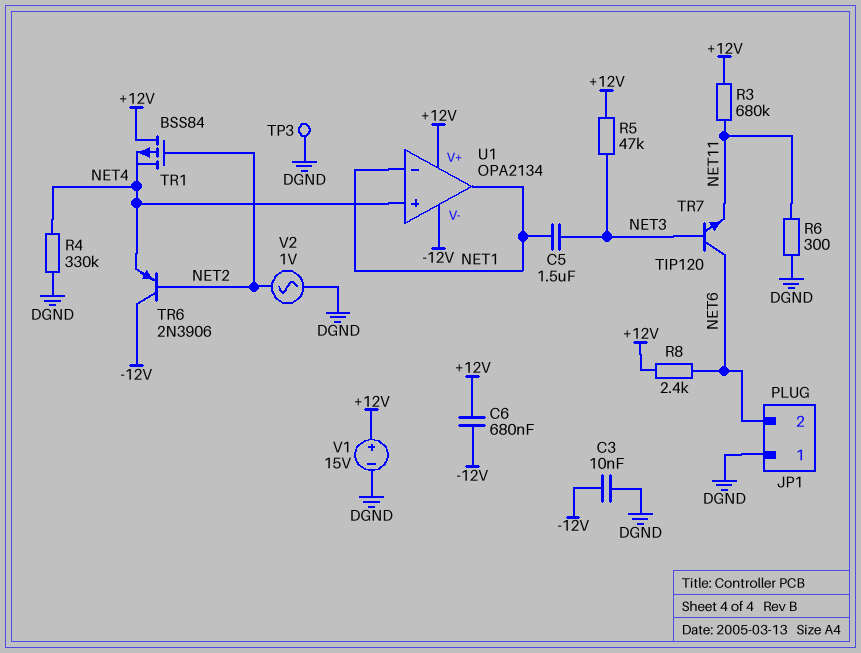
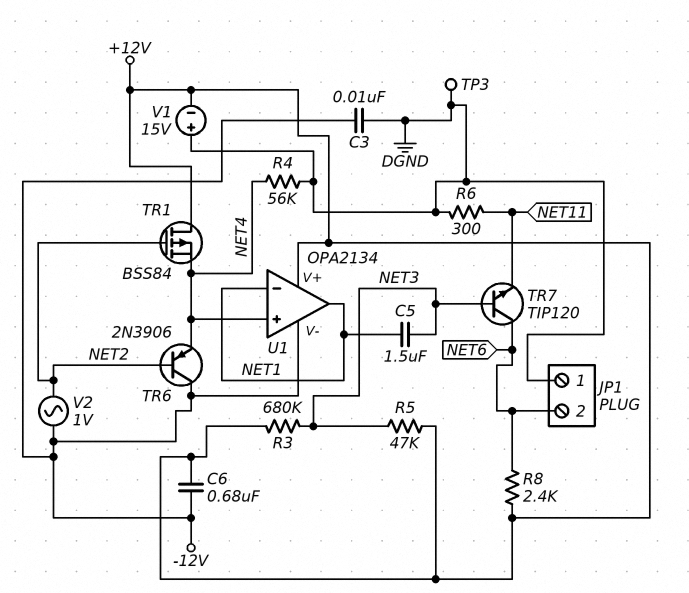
R3: 680k (+12V, NET11) -> 680k (+12V, NET3)
R4: 330k (DGND, NET4) -> 56k (DGND, NET4)
V1: 15V (plus +12V, minus DGND) -> 15V (plus DGND, minus +12V)
V2: AC 1V (DGND, NET2) -> AC 1V (-12V, NET2)

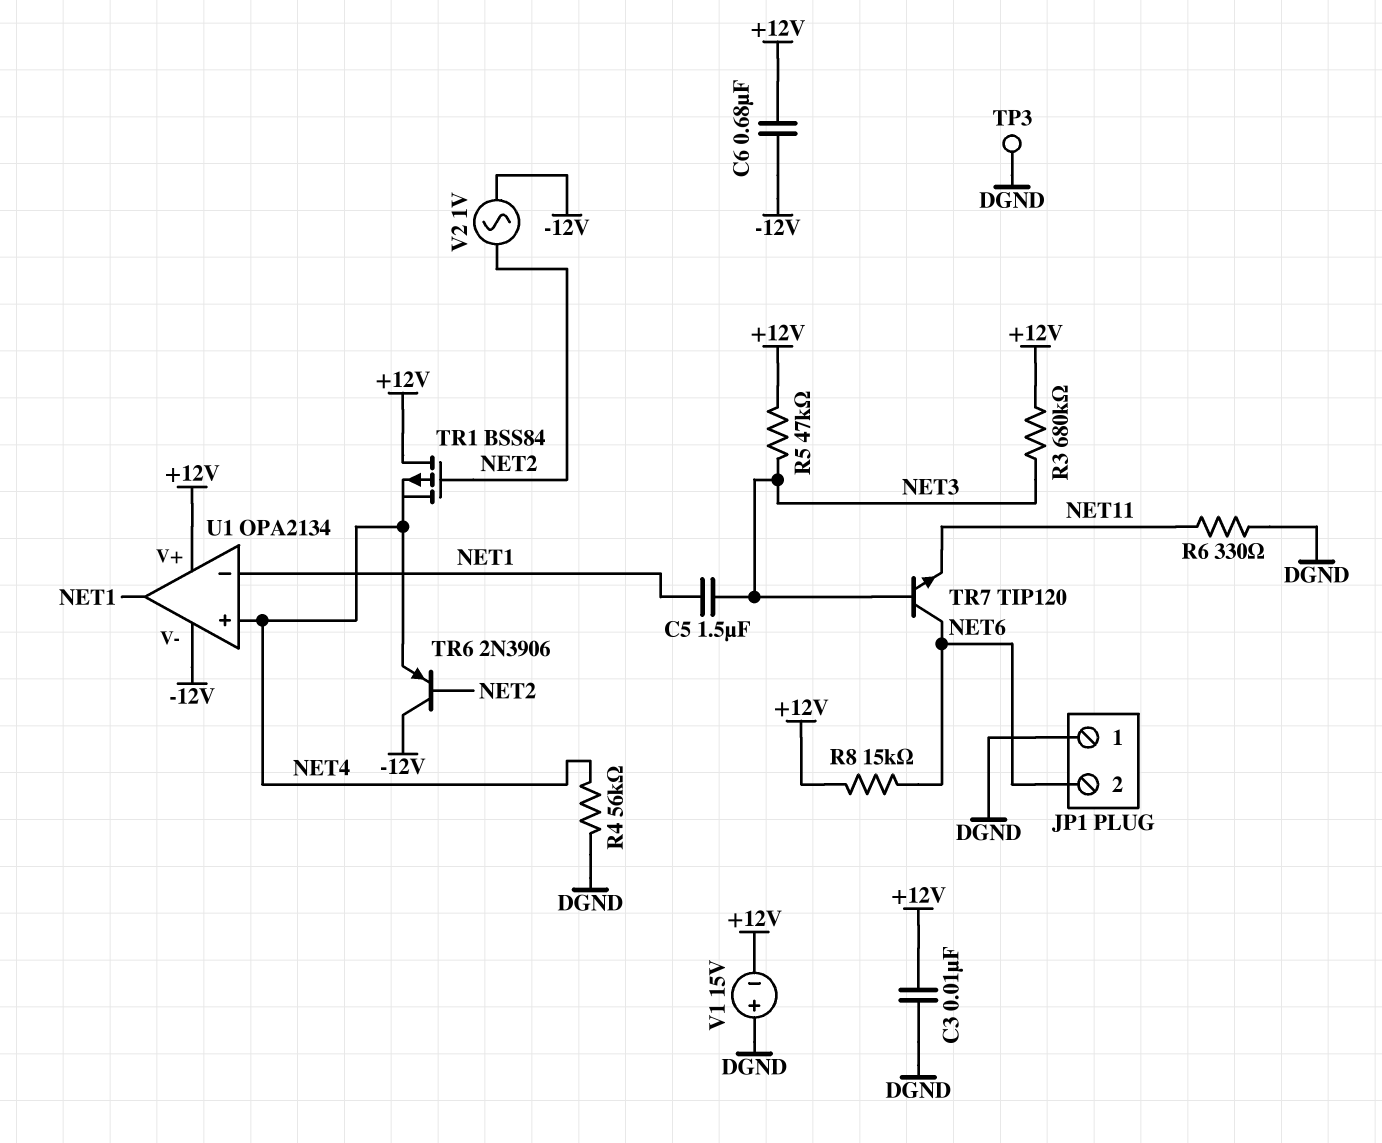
C3: 10nF (-12V, DGND) -> 10nF (+12V, DGND)
R6: 300 (DGND, NET11) -> 330 (DGND, NET11)
R8: 2.4k (+12V, NET6) -> 15k (+12V, NET6)

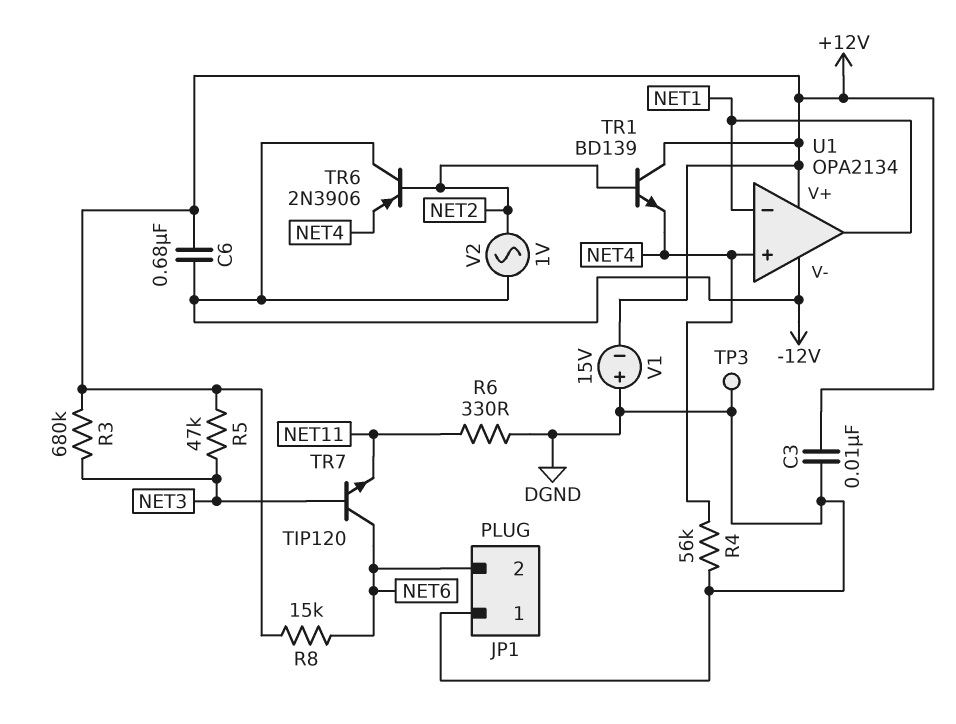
C5: 1.5uF (NET1, NET3) -> none
TR1: PMOS BSS84 (G NET2, D +12V, S NET4) -> NPN BD139 (B NET2, C +12V, E NET4)

